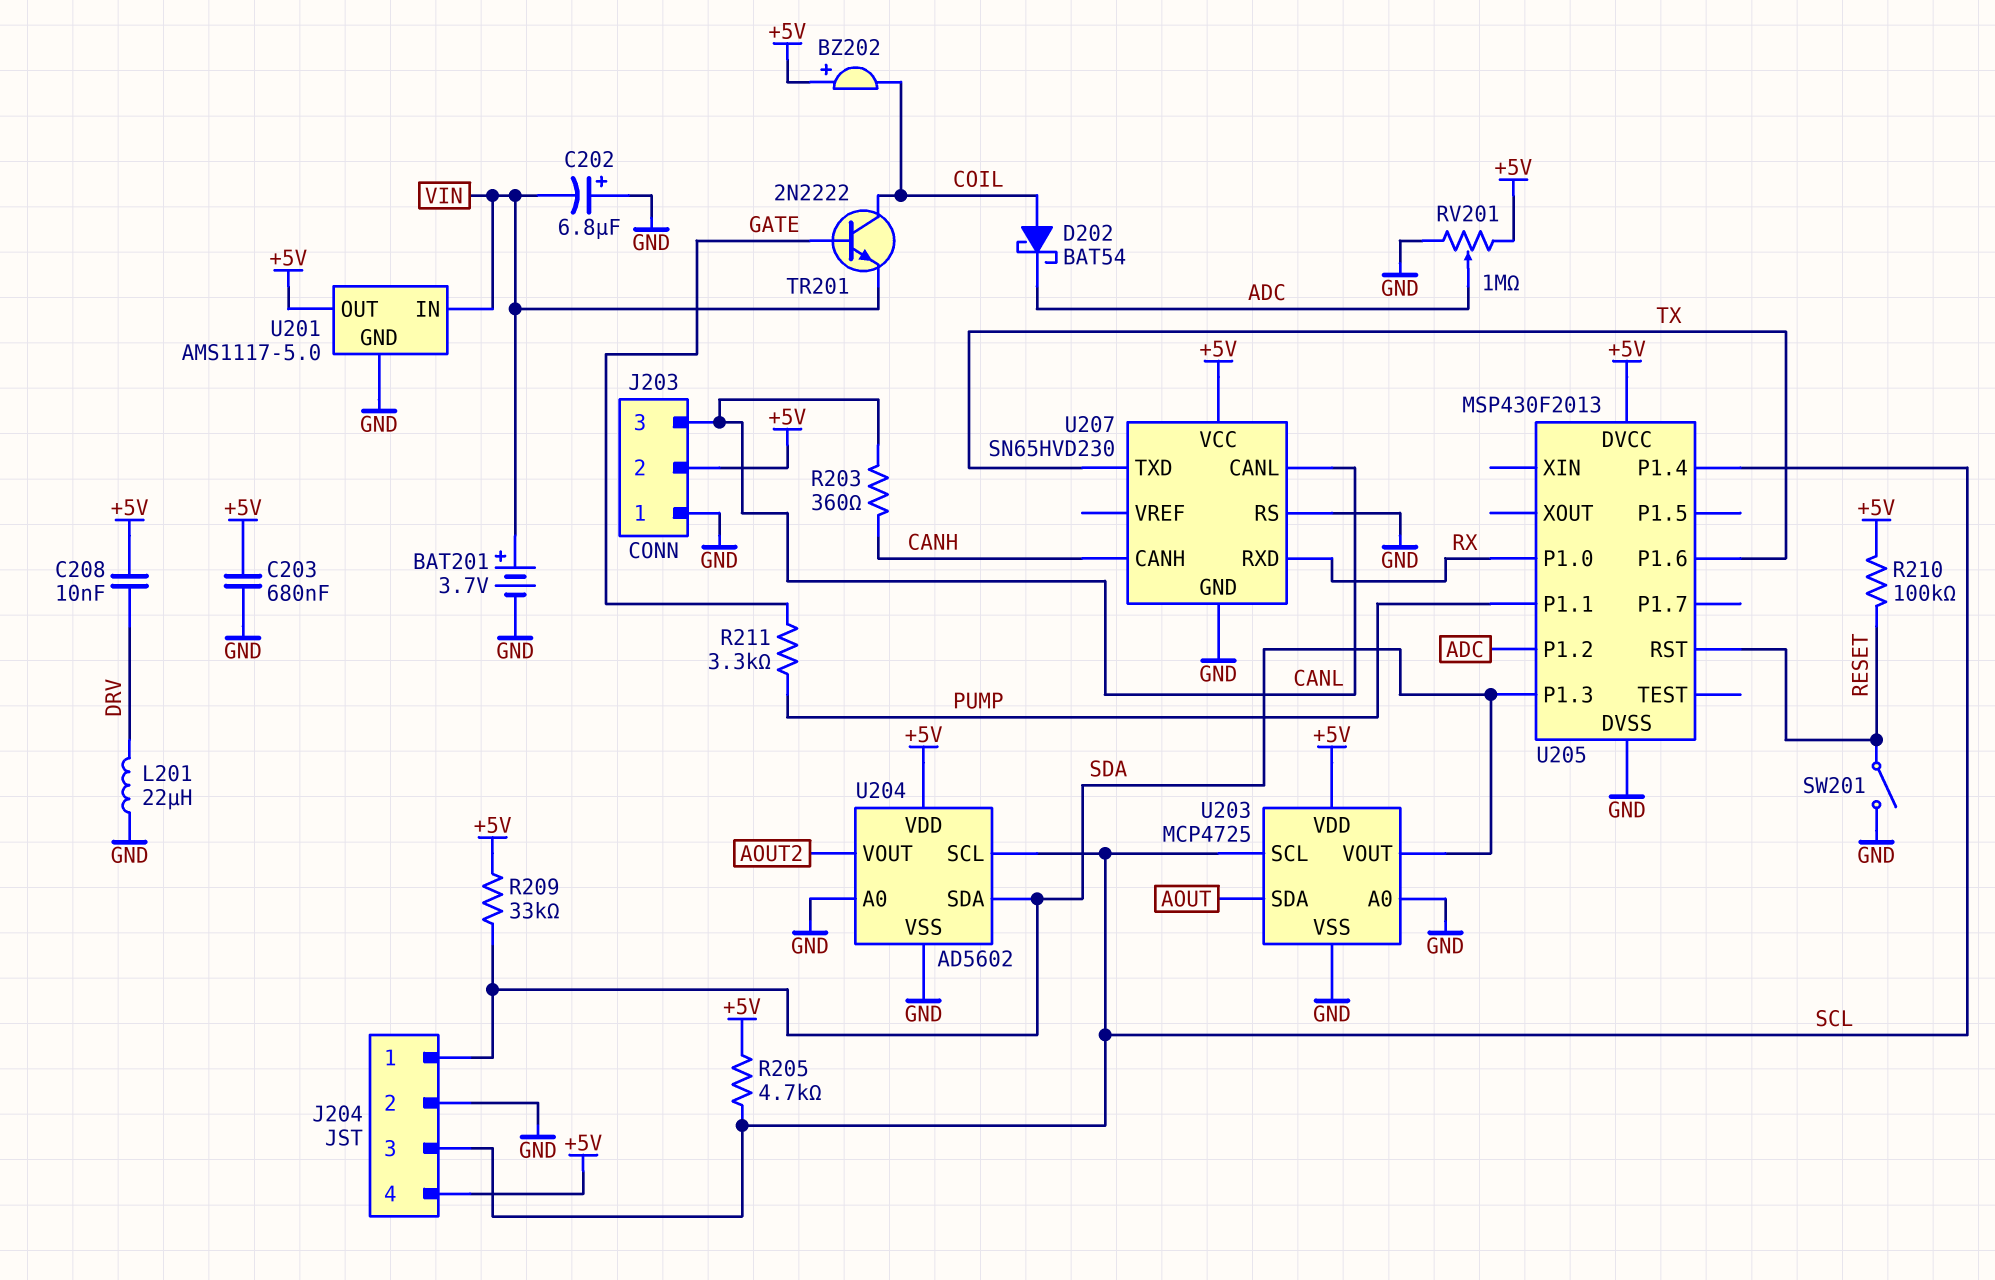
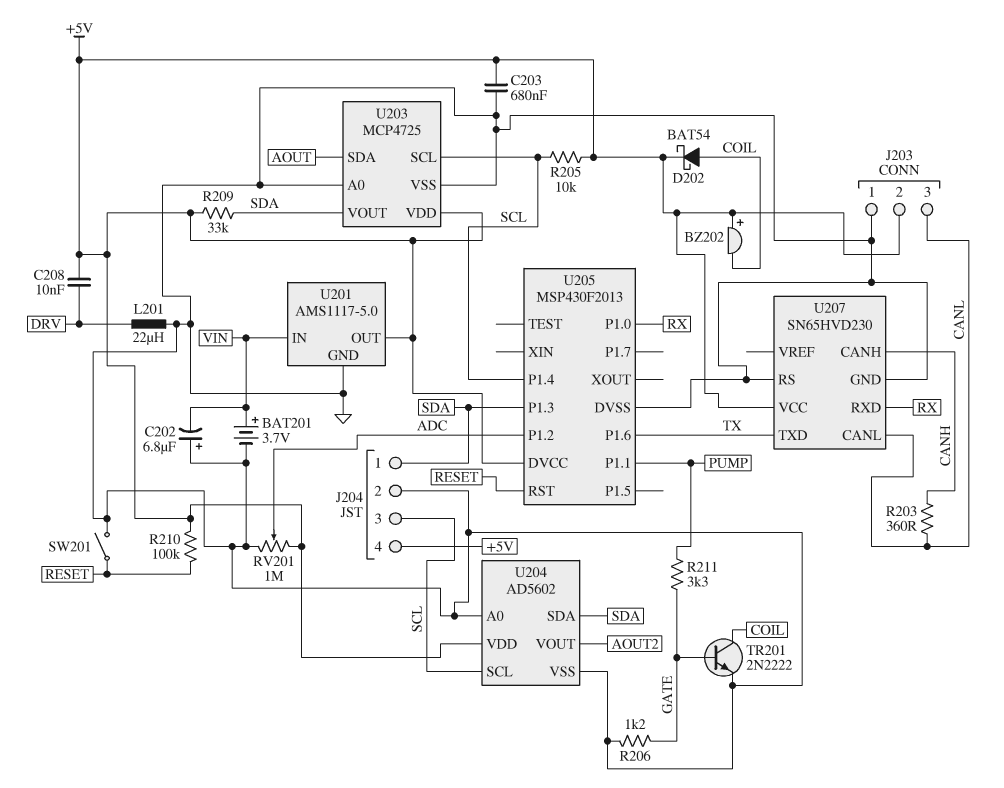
D202: schottky BAT54 (A COIL, K ADC) -> schottky BAT54 (A COIL, K +5V)
R205: 4.7k (+5V, SCL) -> 10k (+5V, SCL)
R206: none -> 1.2k (GATE, GND)
TR201: NPN 2N2222 (B GATE, C COIL, E VIN) -> NPN 2N2222 (B GATE, C COIL, E GND)

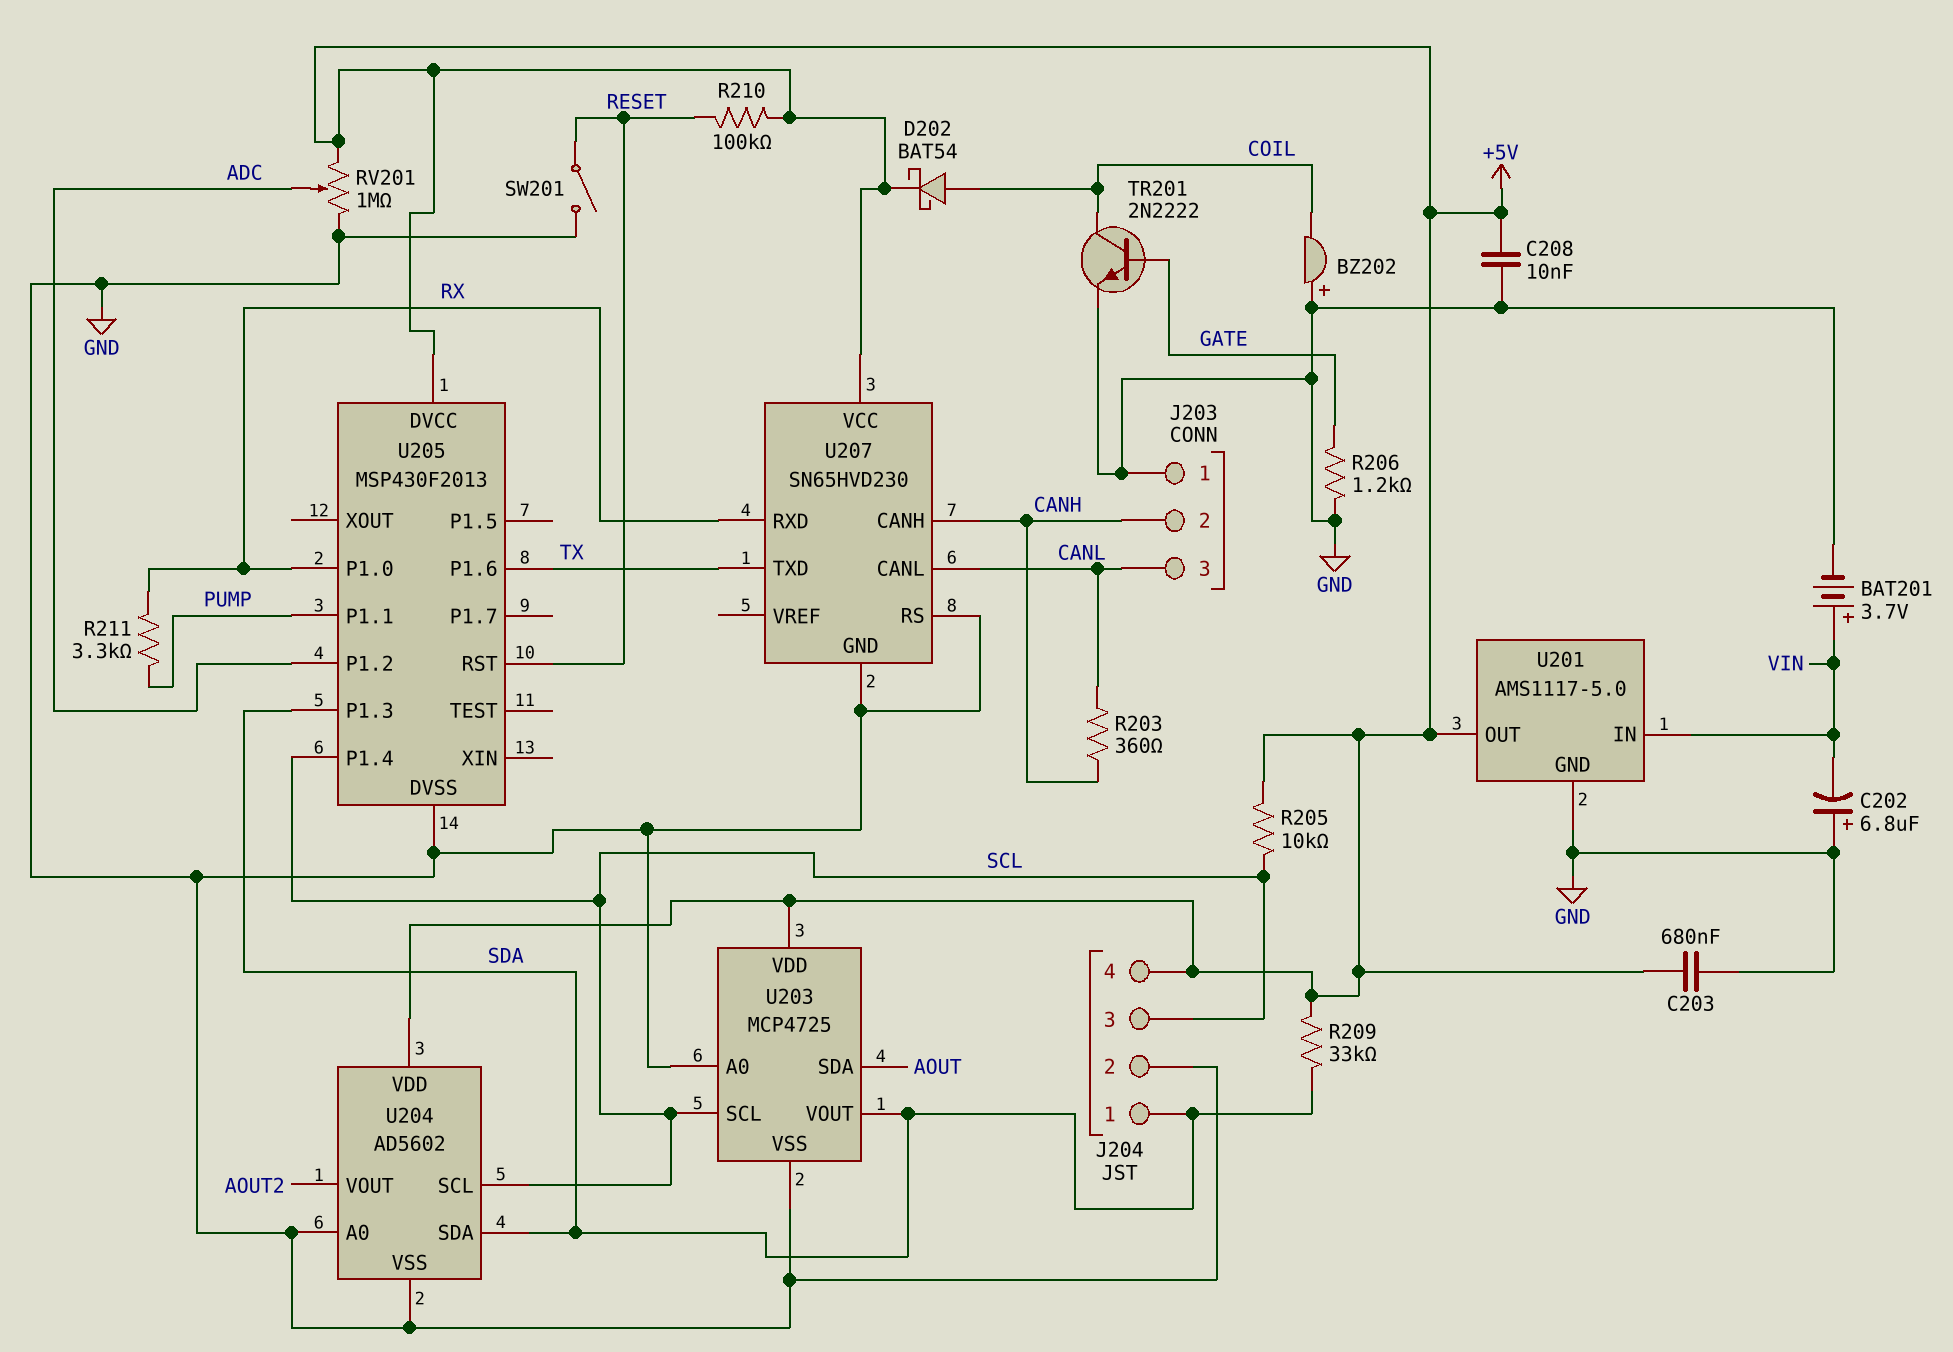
BZ202: buzzer (plus +5V, minus COIL) -> buzzer (plus GND, minus COIL)
C208: 10nF (+5V, DRV) -> 10nF (+5V, GND)
J203 pin 2: +5V -> CANH
L201: 22uH (DRV, GND) -> none
R211: 3.3k (GATE, PUMP) -> 3.3k (PUMP, RX)

